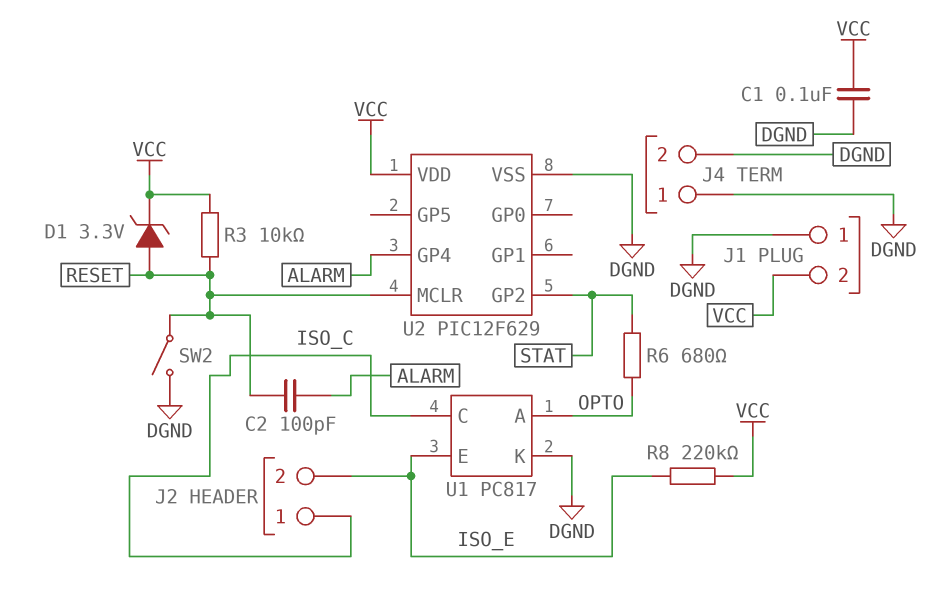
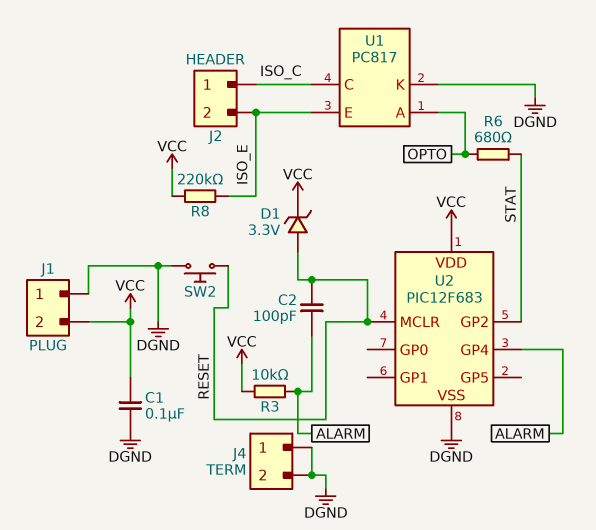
R3: 10k (RESET, VCC) -> 10k (ALARM, VCC)
SW2: switch (DGND, RESET) -> button (DGND, RESET)
U2: PIC12F629 -> PIC12F683

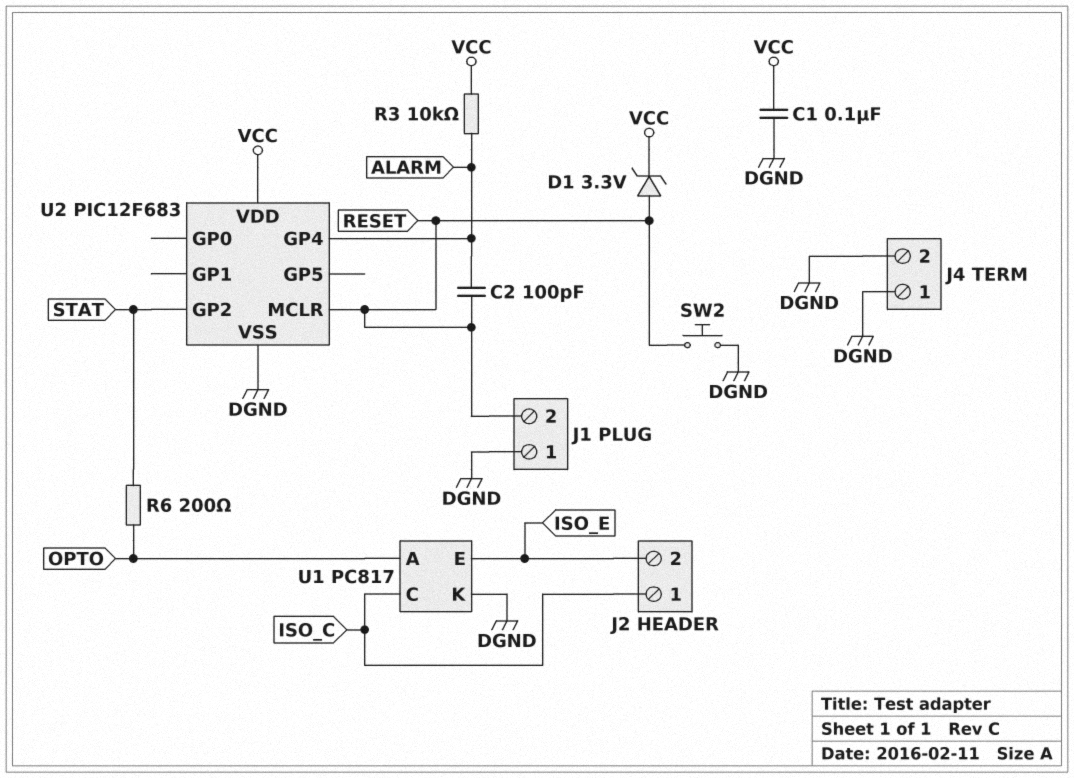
J1 pin 2: VCC -> RESET
R6: 680 (OPTO, STAT) -> 200 (OPTO, STAT)
R8: 220k (ISO_E, VCC) -> none

